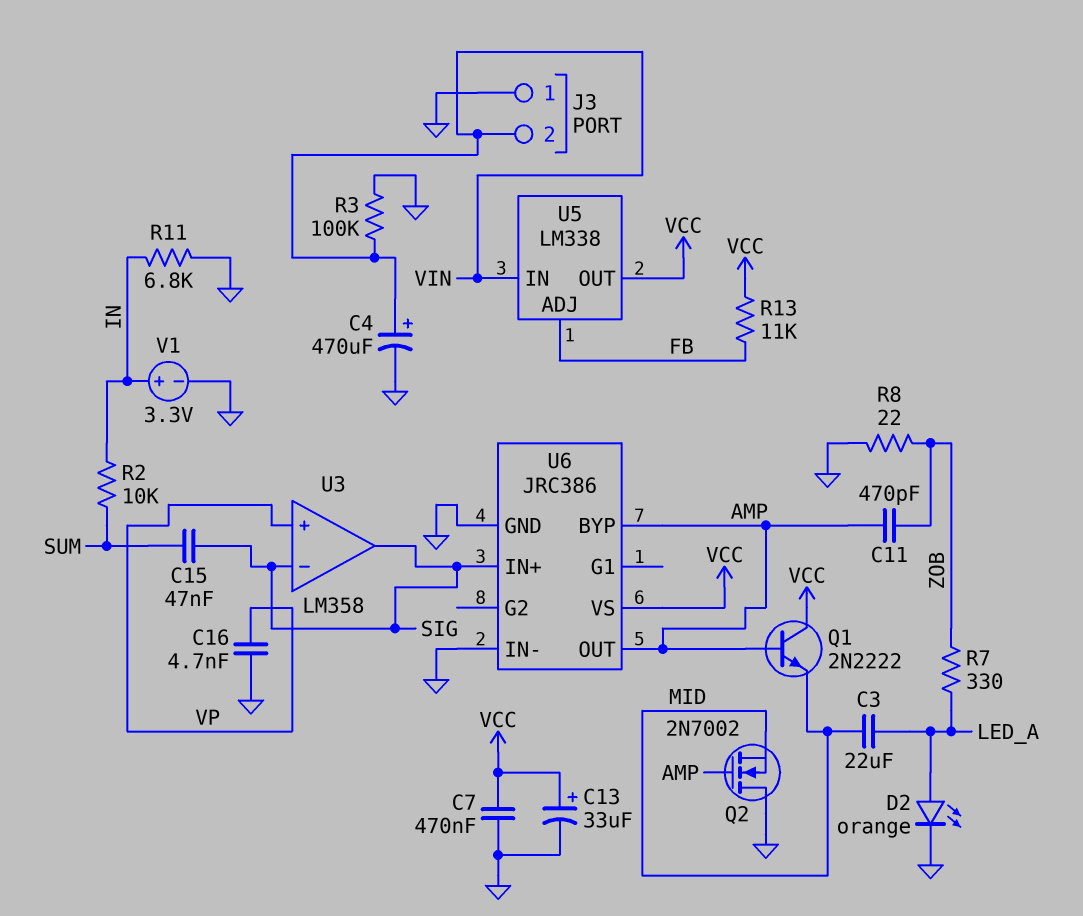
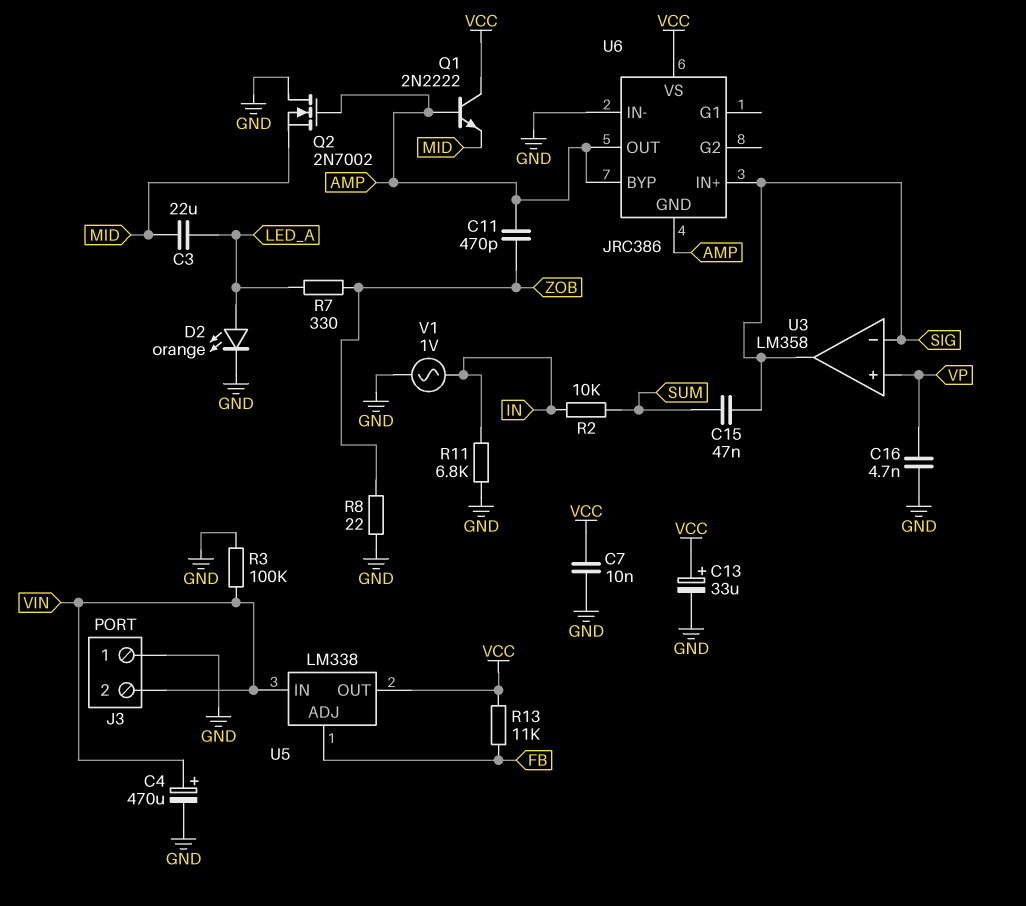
C7: 470nF (GND, VCC) -> 10nF (GND, VCC)
U6 pin GND: GND -> AMP
V1: 3.3V (plus IN, minus GND) -> AC 1V (GND, IN)

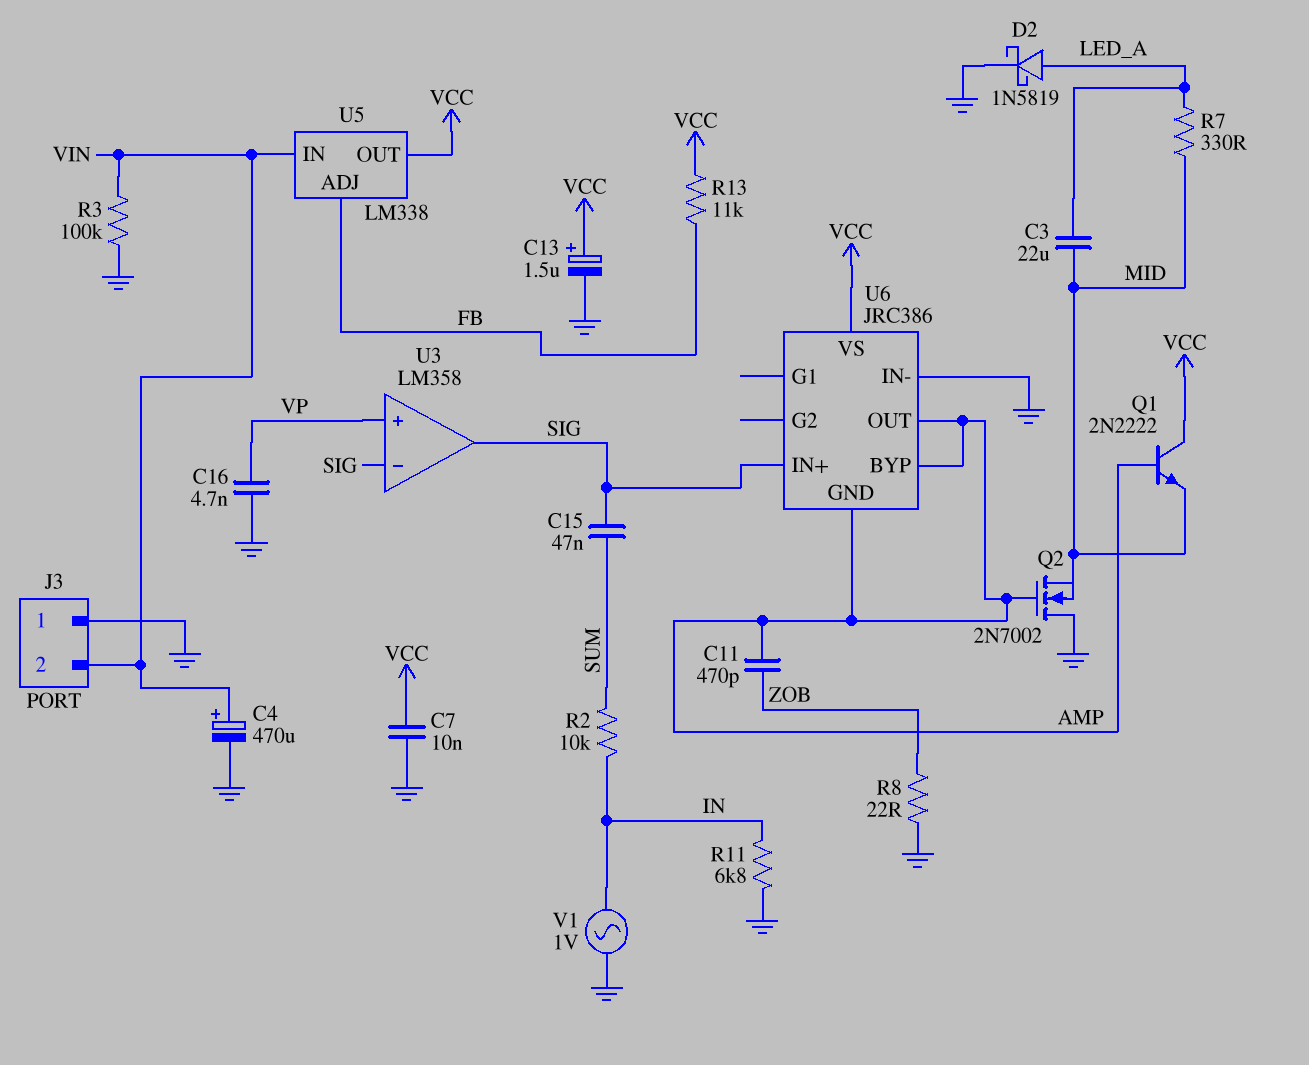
C13: 33uF (plus VCC, minus GND) -> 1.5uF (plus VCC, minus GND)
D2: LED orange (A LED_A, K GND) -> schottky 1N5819 (A LED_A, K GND)
R7: 330 (LED_A, ZOB) -> 330 (LED_A, MID)

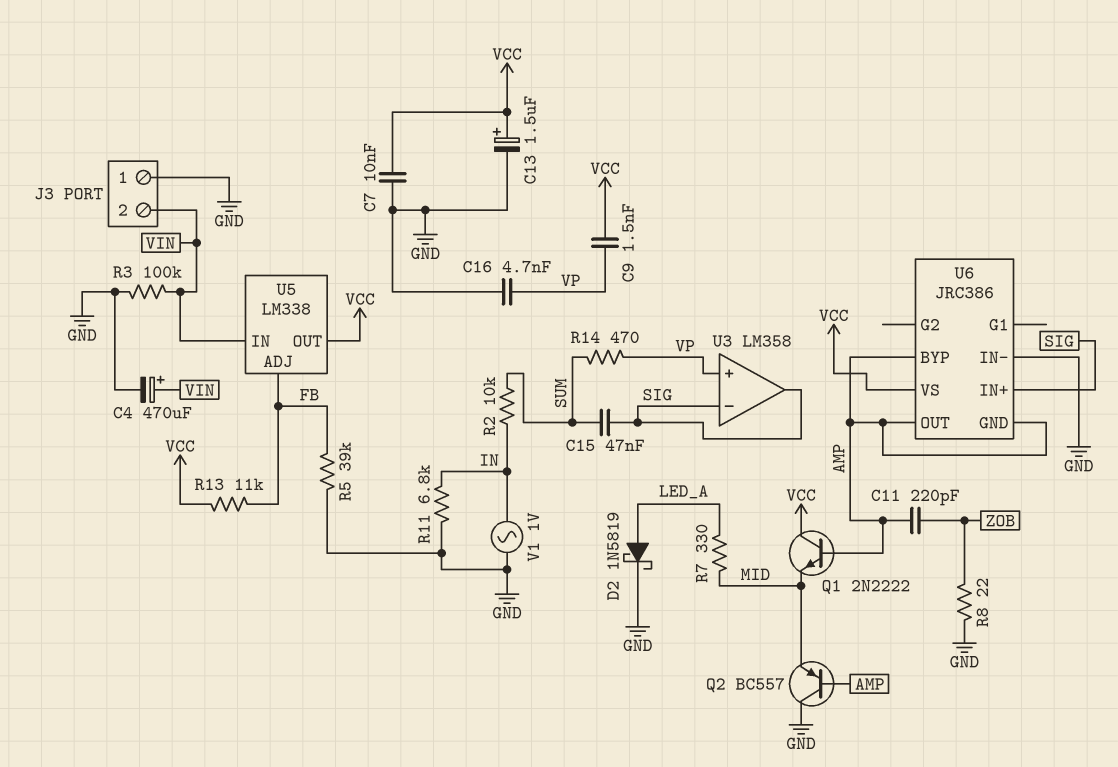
C3: 22uF (LED_A, MID) -> none
C9: none -> 1.5nF (VCC, VP)
C11: 470pF (AMP, ZOB) -> 220pF (AMP, ZOB)
Q2: NMOS 2N7002 (G AMP, D GND, S MID) -> PNP BC557 (B AMP, C GND, E MID)
R5: none -> 39k (FB, GND)
R14: none -> 470 (SUM, VP)

